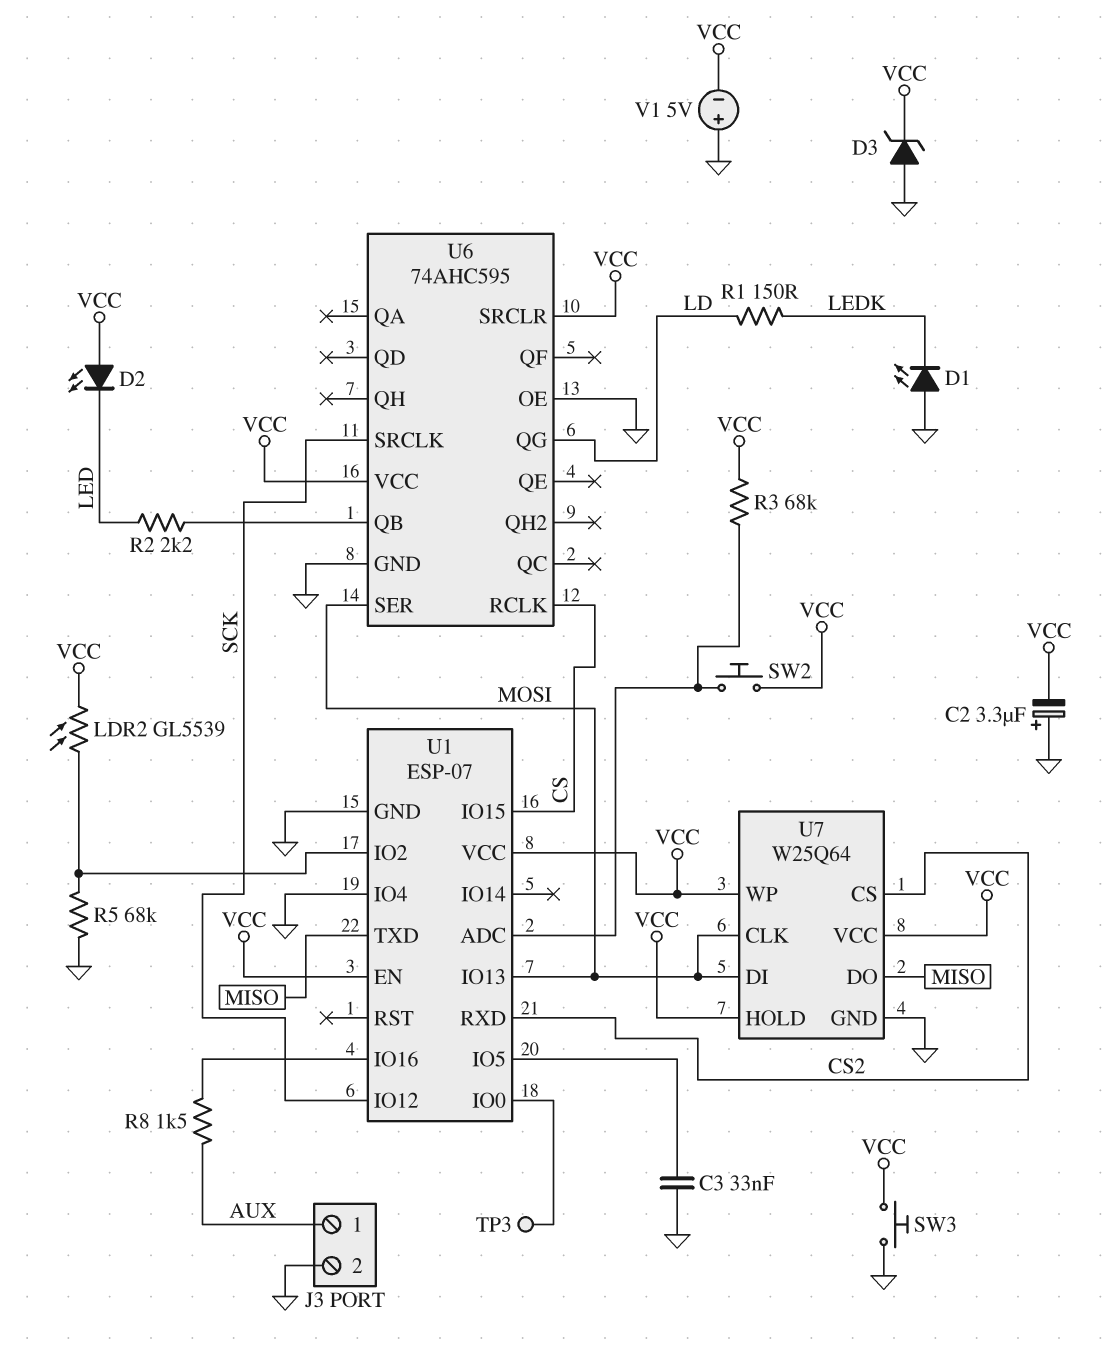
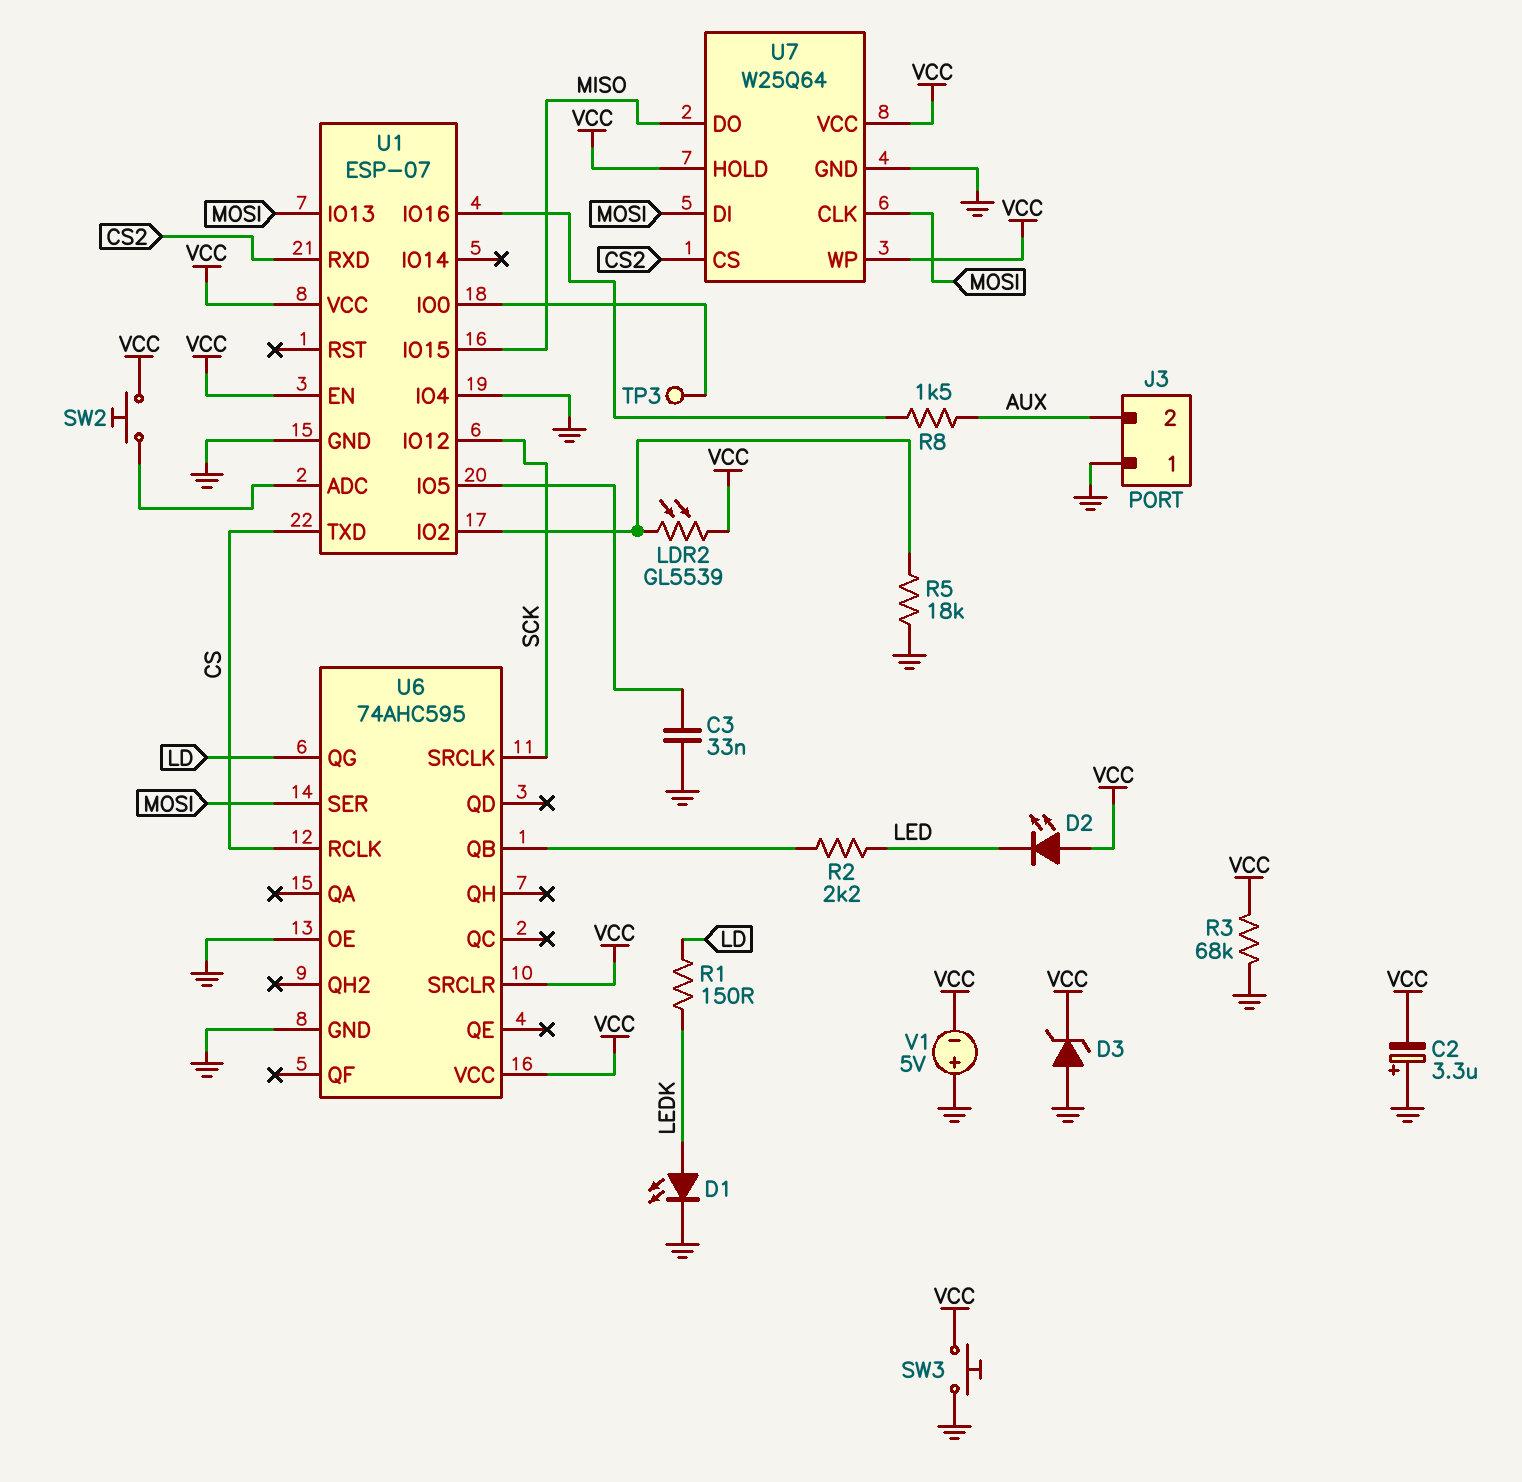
D1: LED (A GND, K LEDK) -> LED (A LEDK, K GND)
J3 pin 1: AUX -> GND
J3 pin 2: GND -> AUX
R3: 68k (U1/ADC, VCC) -> 68k (GND, VCC)
R5: 68k (GND, U1/IO2) -> 18k (GND, U1/IO2)
U1 pin IO15: CS -> MISO
U1 pin TXD: MISO -> CS

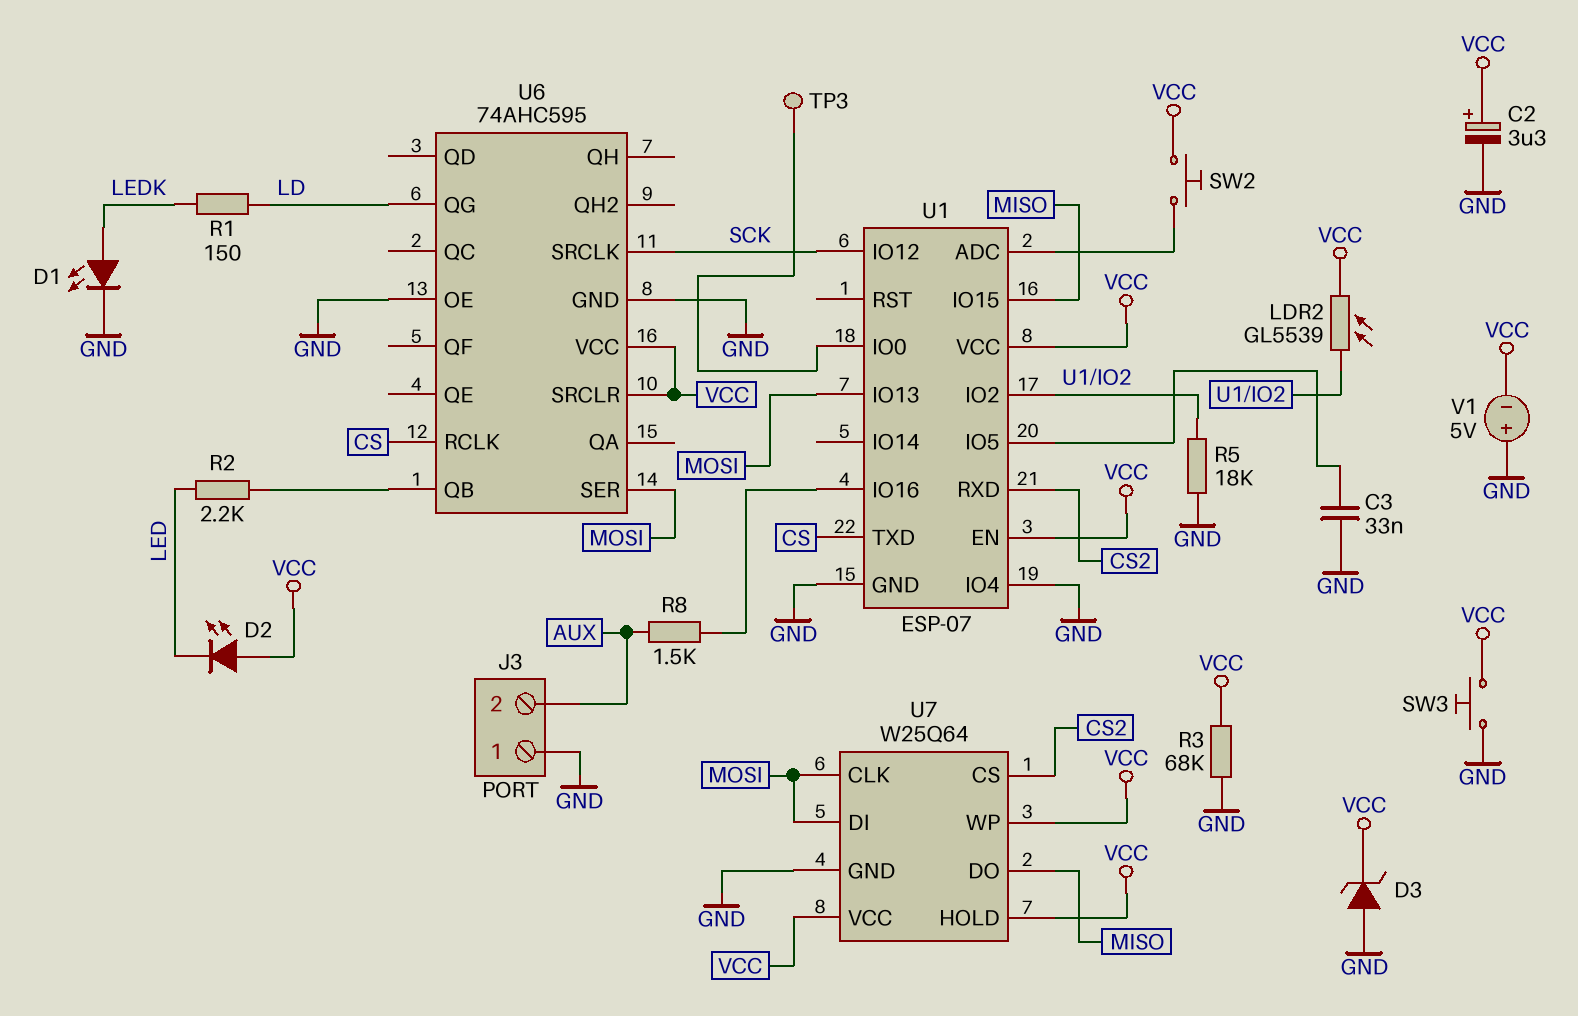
C2: 3.3uF (plus GND, minus VCC) -> 3.3uF (plus VCC, minus GND)

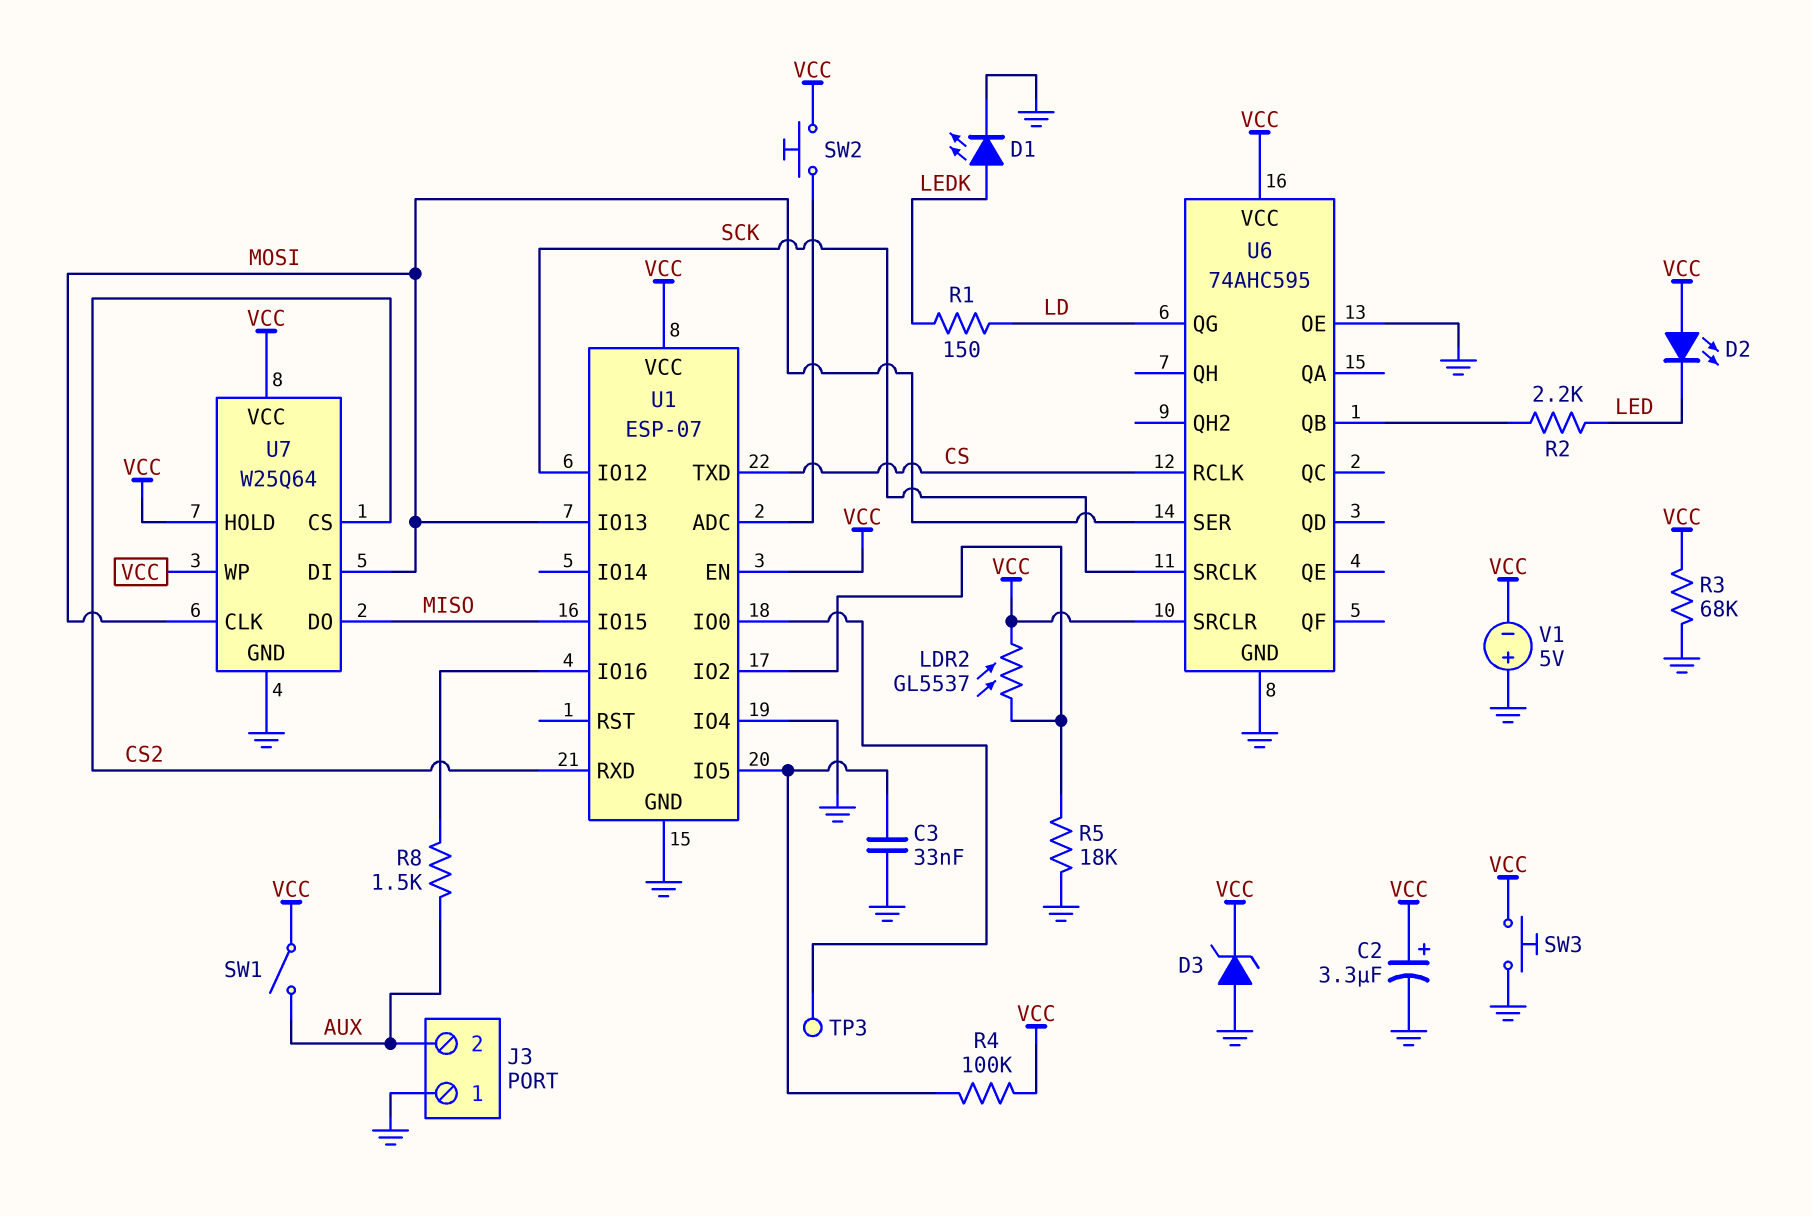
LDR2: GL5539 (U1/IO2, VCC) -> GL5537 (U1/IO2, VCC)
R4: none -> 100k (U1/IO5, VCC)
SW1: none -> switch (AUX, VCC)

